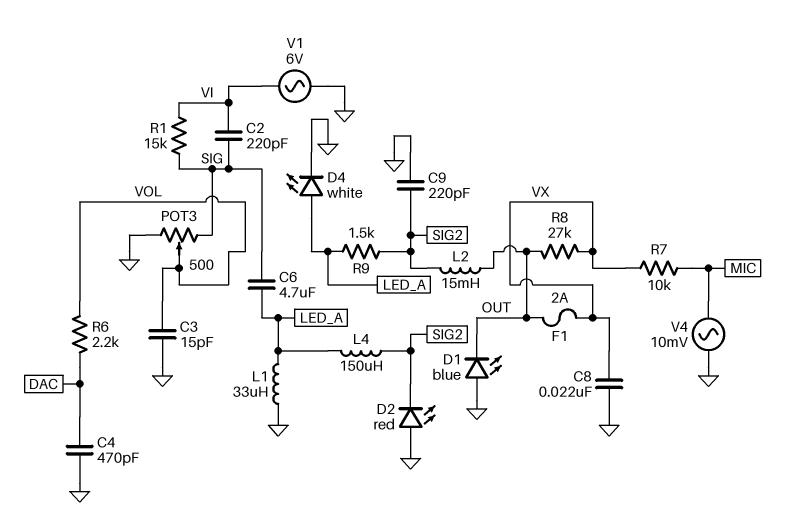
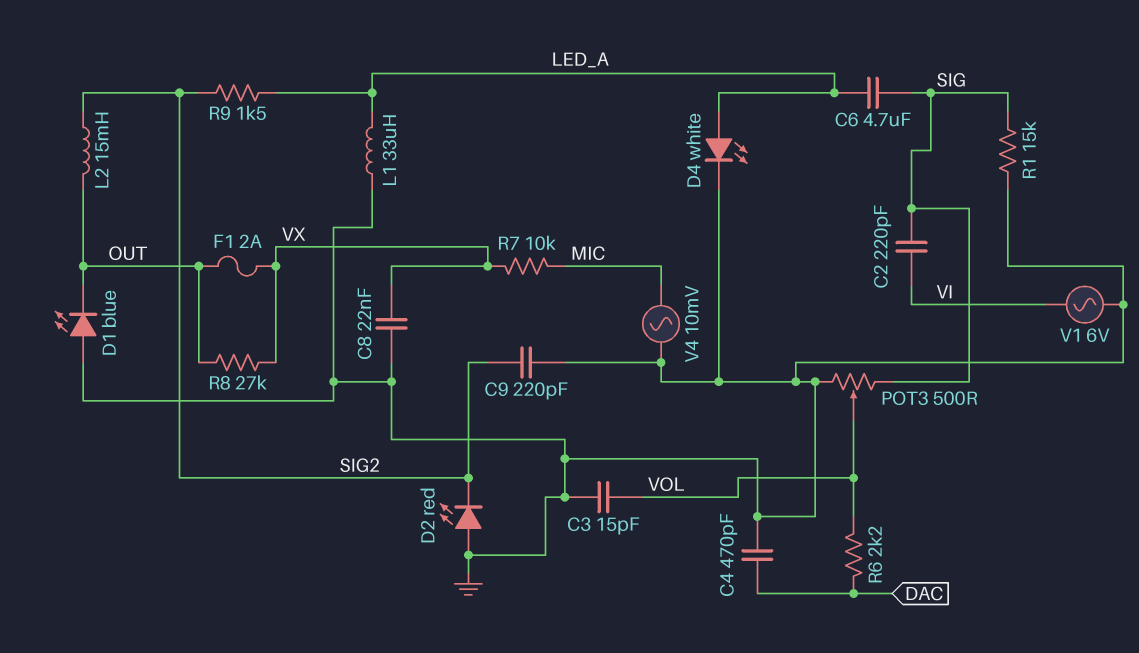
L4: 150uH (LED_A, SIG2) -> none
R1: 15k (SIG, VI) -> 15k (GND, SIG)

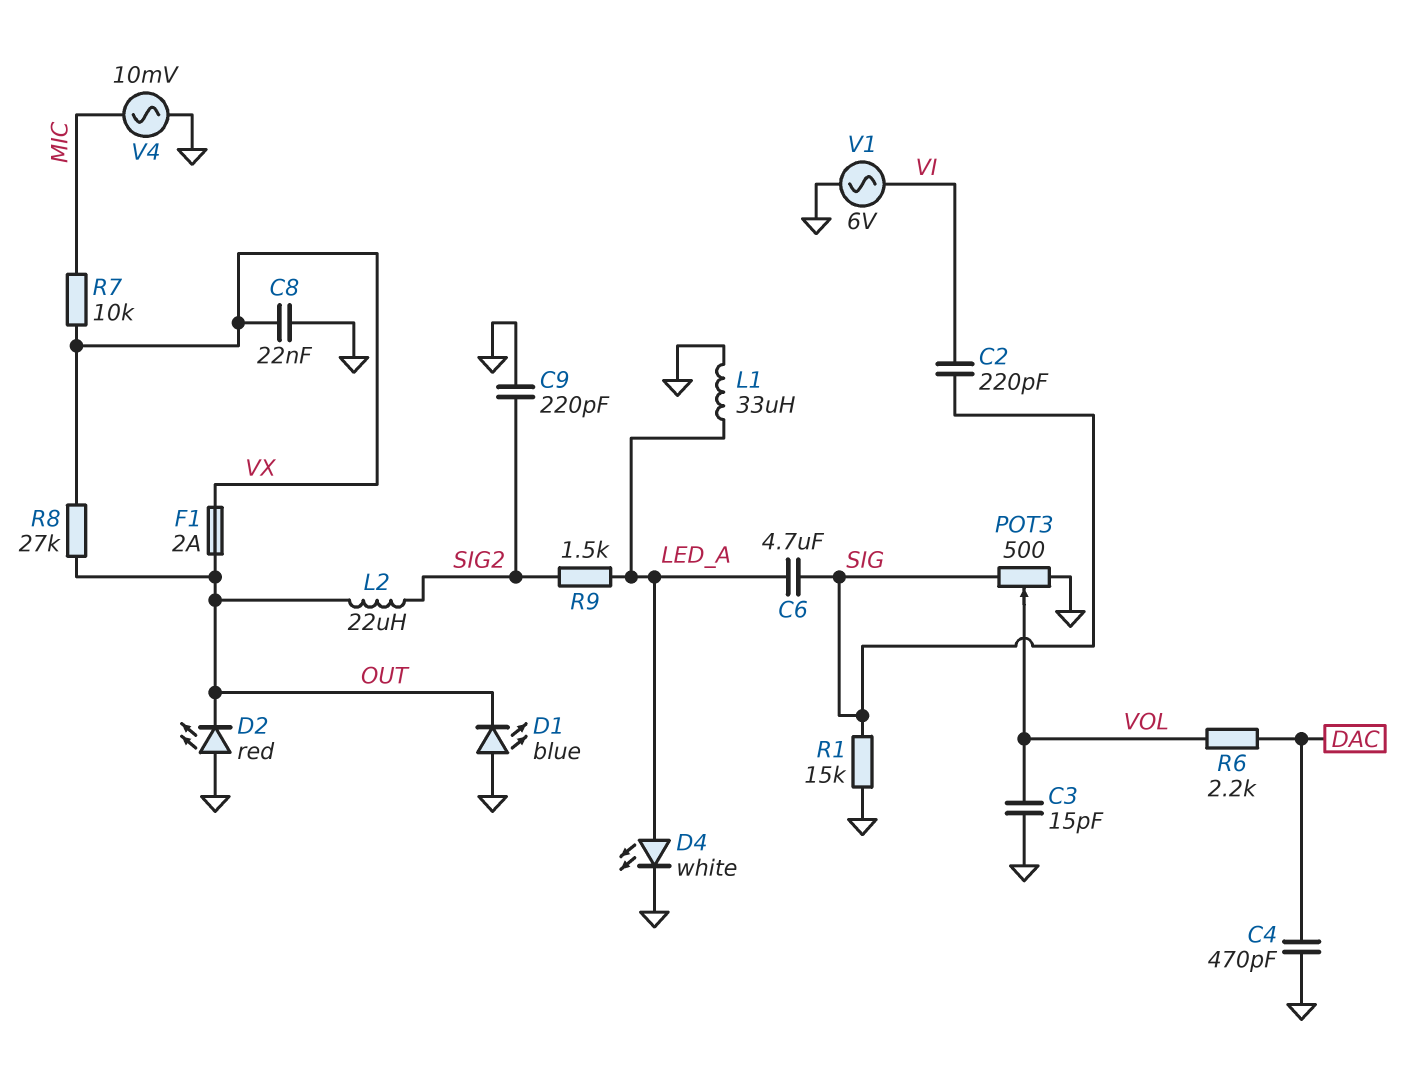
D2: LED red (A GND, K SIG2) -> LED red (A GND, K OUT)
L2: 15mH (OUT, SIG2) -> 22uH (OUT, SIG2)

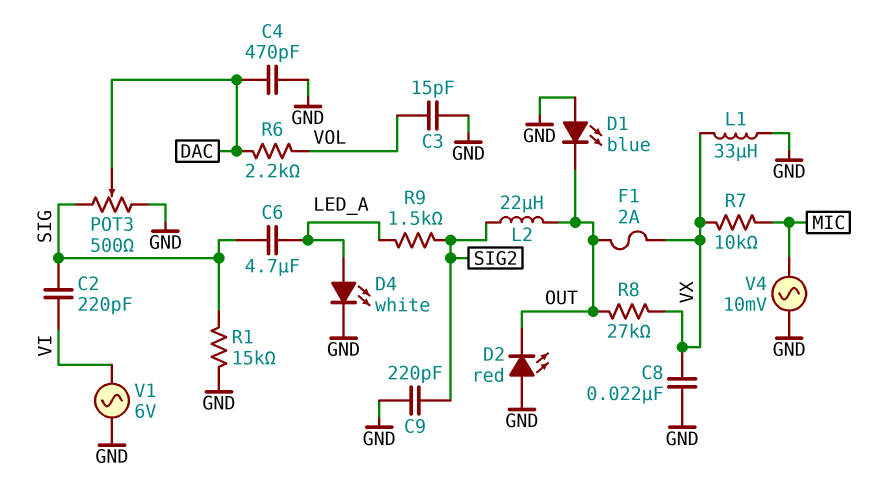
L1: 33uH (GND, LED_A) -> 33uH (GND, VX)
POT3: 500 (GND, SIG, wiper VOL) -> 500 (GND, SIG, wiper DAC)

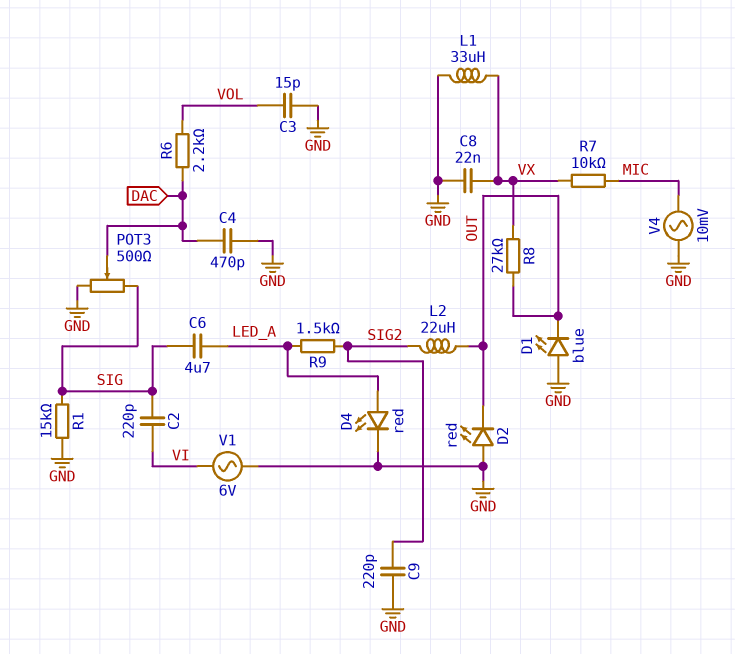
D4: LED white (A LED_A, K GND) -> LED red (A LED_A, K GND)
F1: 2A (OUT, VX) -> none

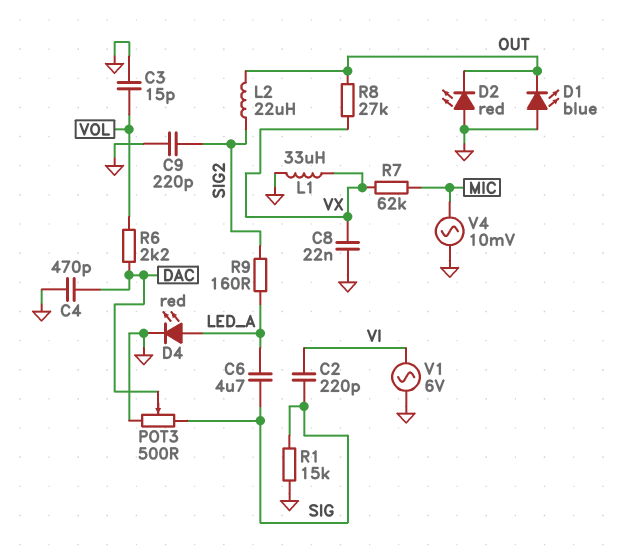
R7: 10k (MIC, VX) -> 62k (MIC, VX)
R9: 1.5k (LED_A, SIG2) -> 160 (LED_A, SIG2)

